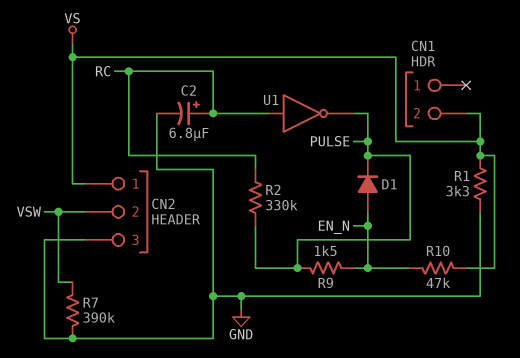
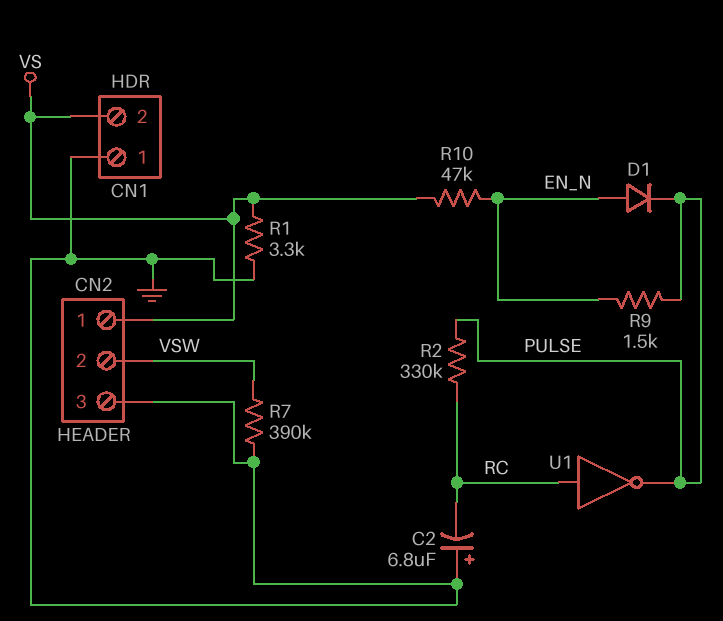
C2: 6.8uF (plus RC, minus GND) -> 6.8uF (plus GND, minus RC)
CN1 pin 1: none -> GND

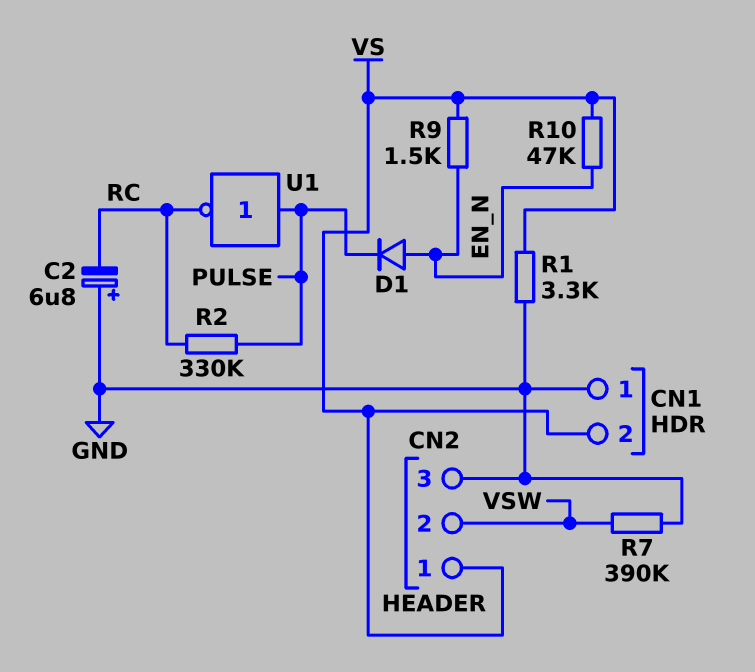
R9: 1.5k (EN_N, PULSE) -> 1.5k (EN_N, VS)
U1: NOT (in RC, out PULSE) -> NOT (in PULSE, out RC)

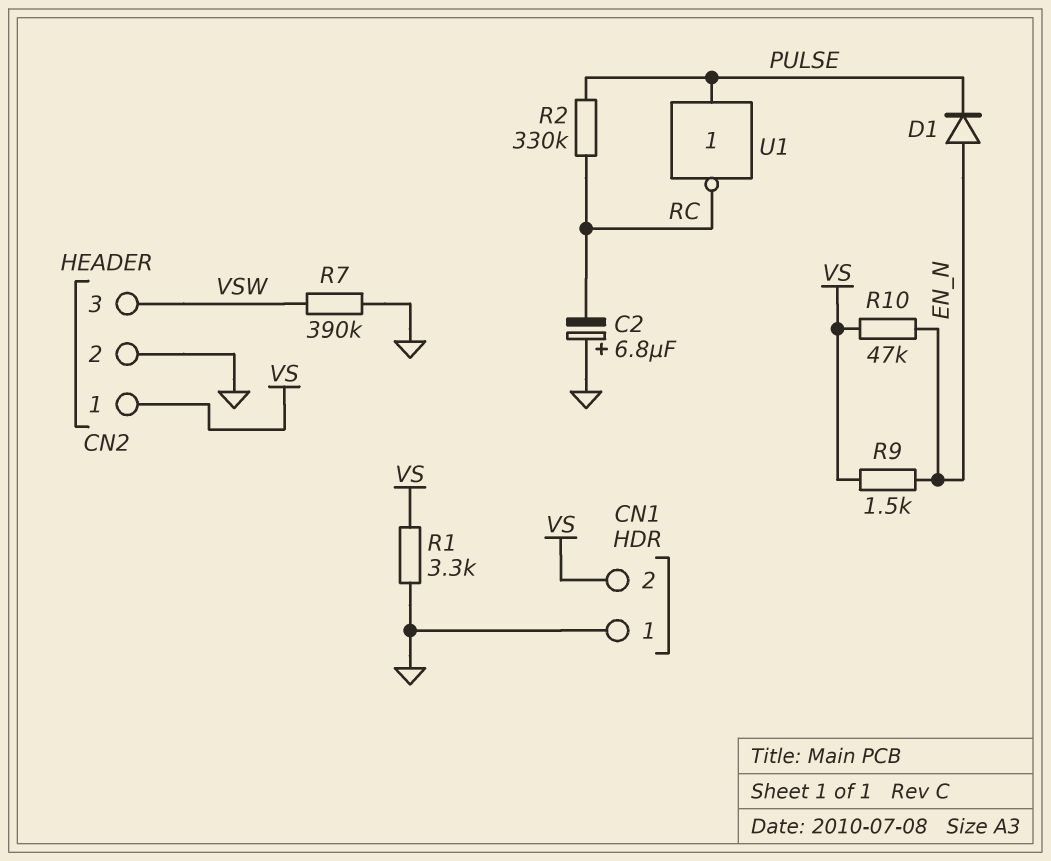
CN2 pin 2: VSW -> GND
CN2 pin 3: GND -> VSW

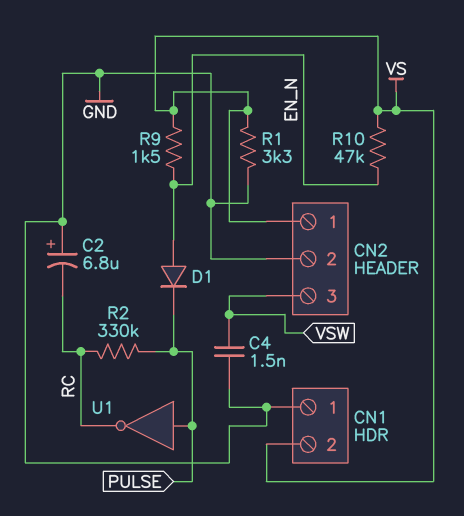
C4: none -> 1.5nF (GND, VSW)
R7: 390k (GND, VSW) -> none

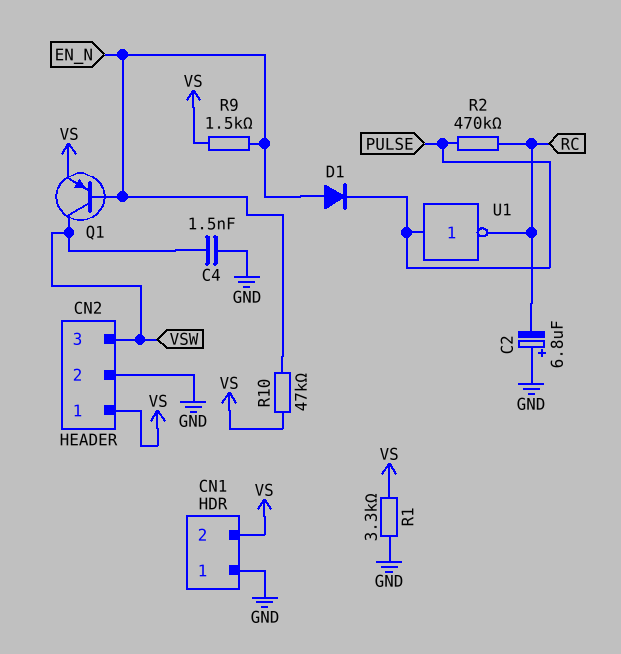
Q1: none -> PNP (B EN_N, C VSW, E VS)
R2: 330k (PULSE, RC) -> 470k (PULSE, RC)

